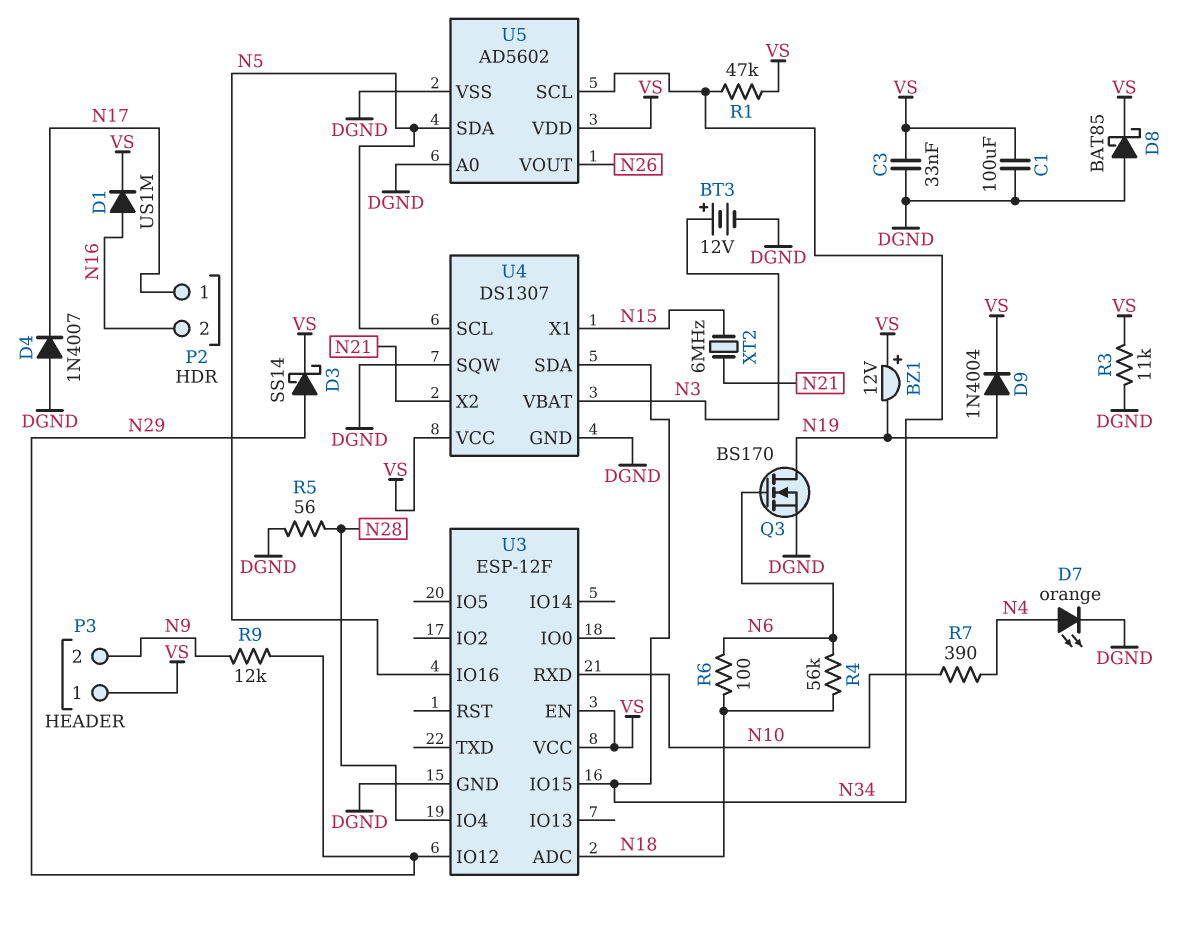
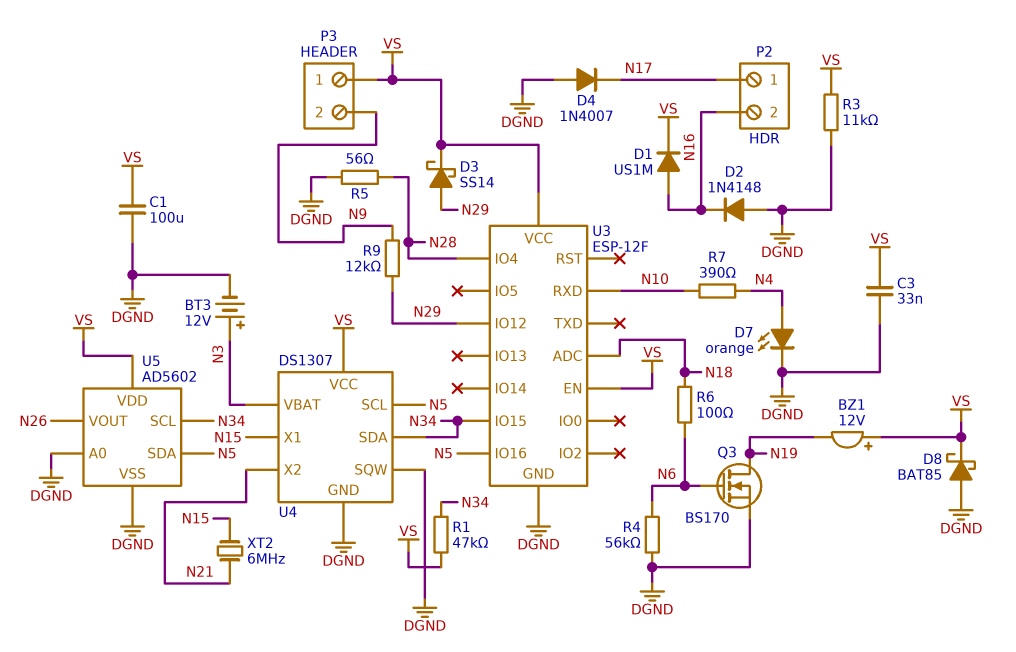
D2: none -> diode 1N4148 (A DGND, K N16)
D9: diode 1N4004 (A N19, K VS) -> none
R4: 56k (N6, N18) -> 56k (DGND, N6)

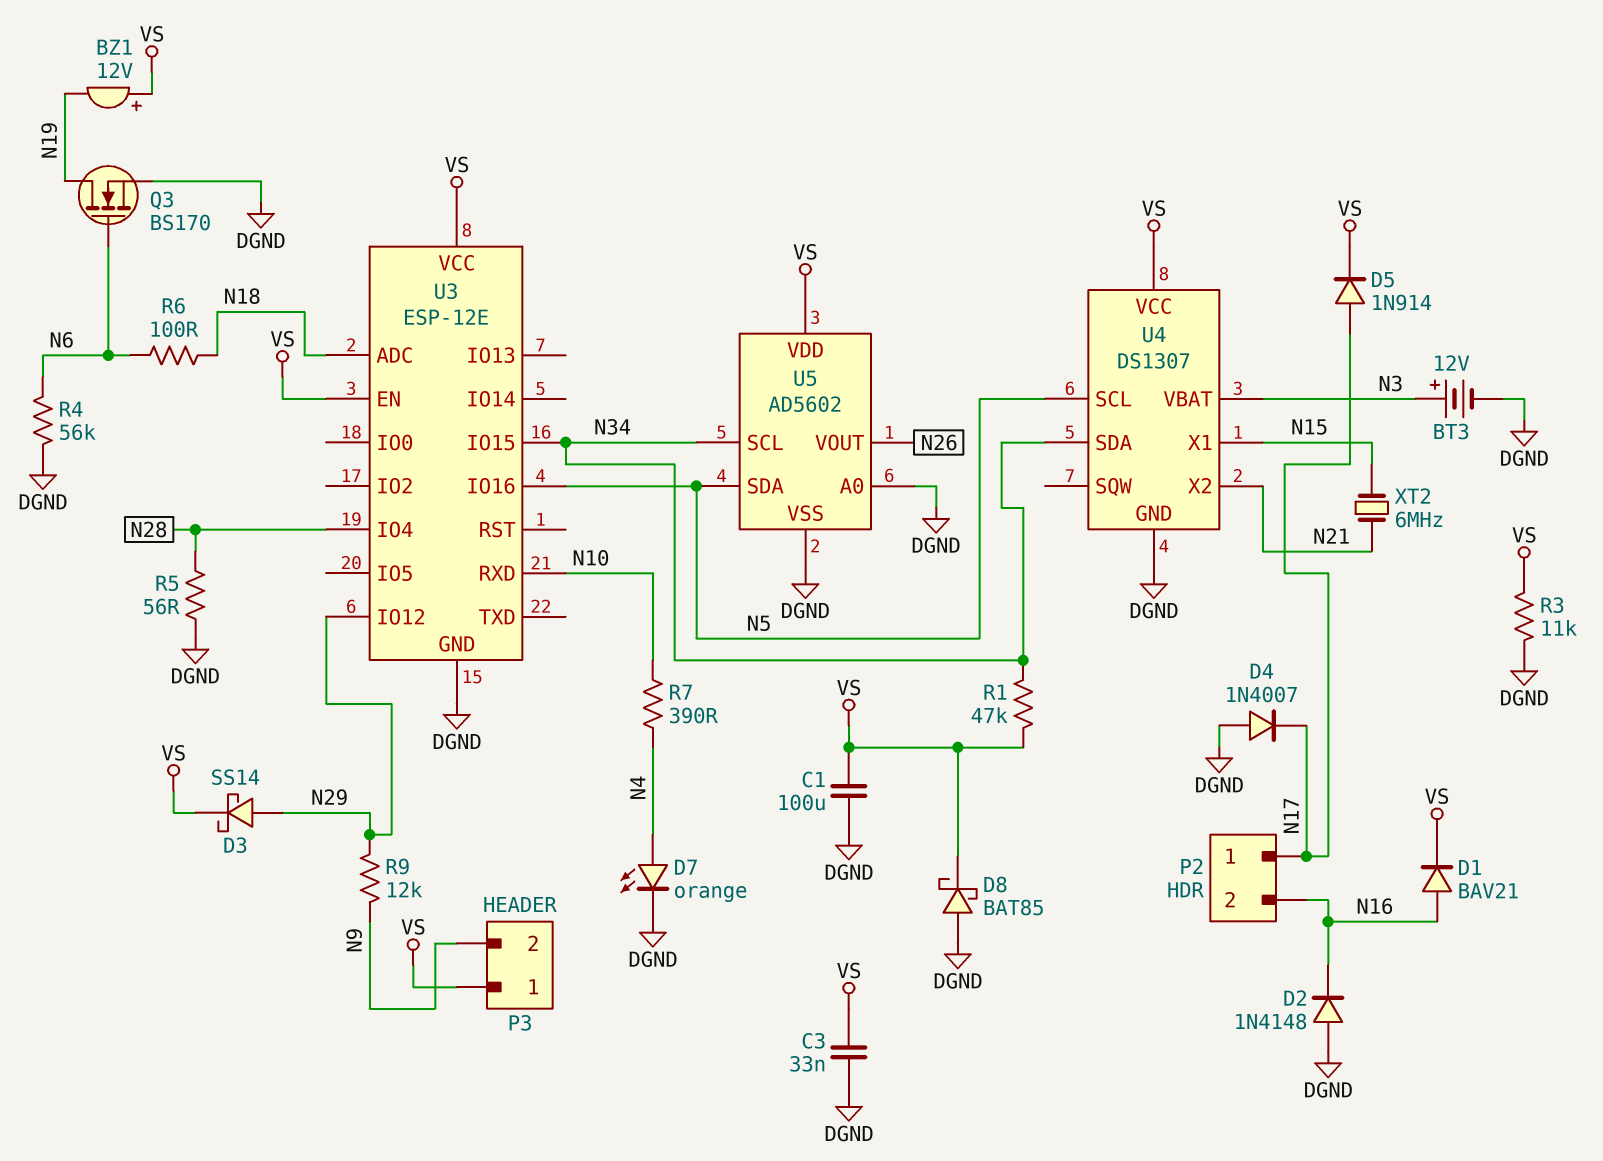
D1: diode US1M (A N16, K VS) -> diode BAV21 (A N16, K VS)
D5: none -> diode 1N914 (A N17, K VS)
U3: ESP-12F -> ESP-12E
U4 pin SQW: DGND -> none

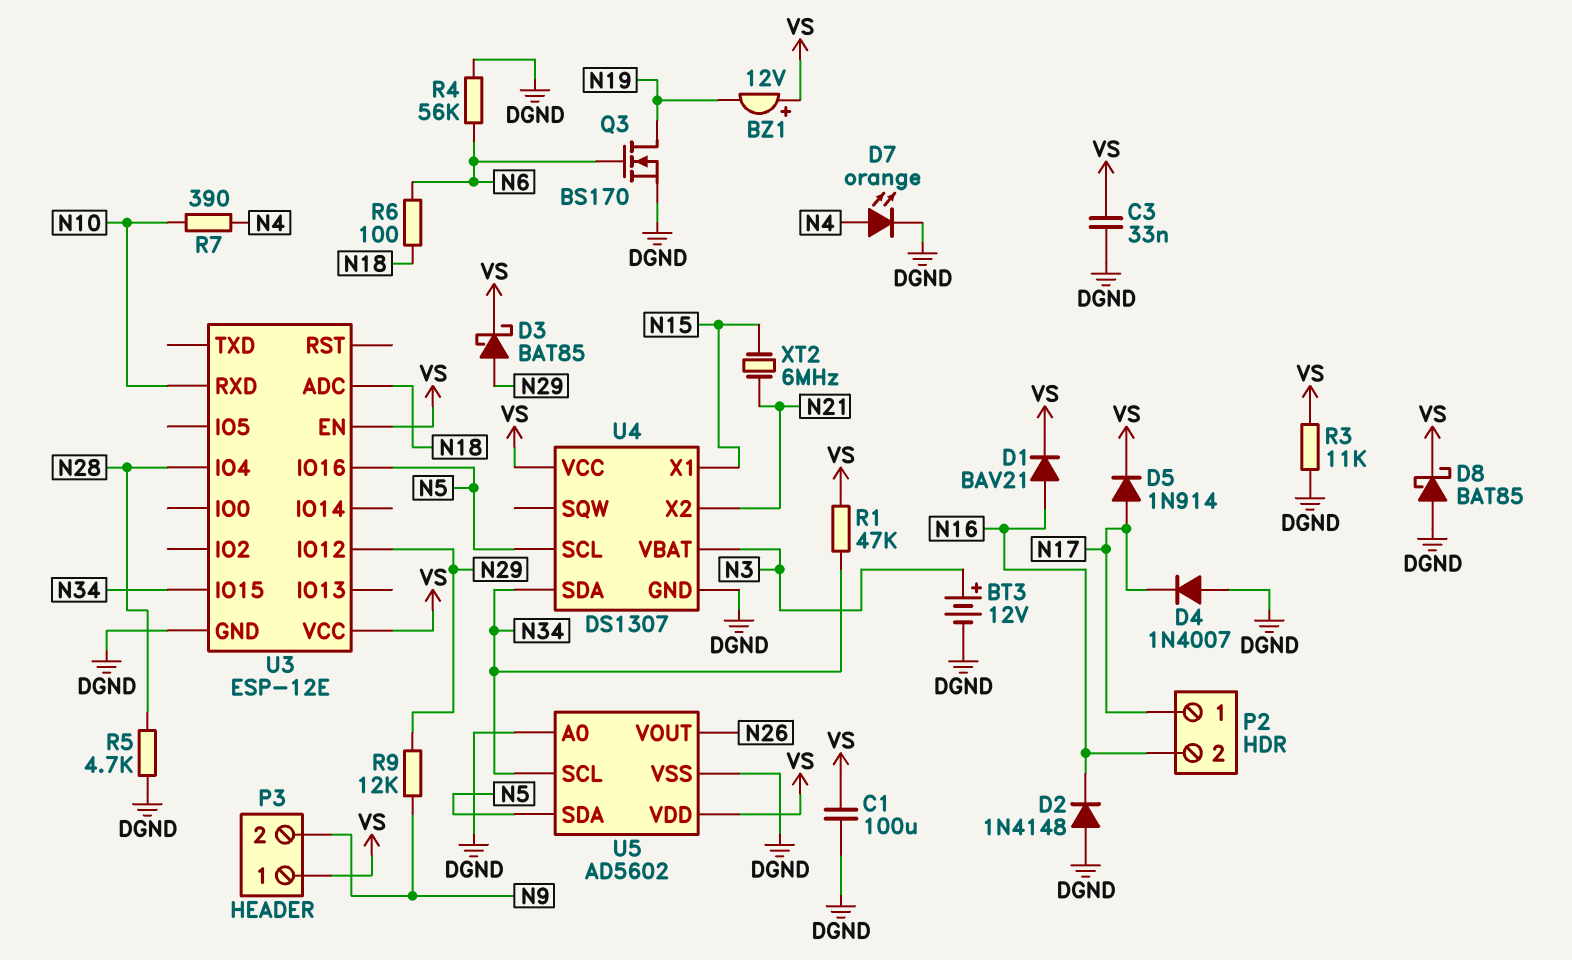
D3: schottky SS14 (A N29, K VS) -> schottky BAT85 (A N29, K VS)
R5: 56 (DGND, N28) -> 4.7k (DGND, N28)

